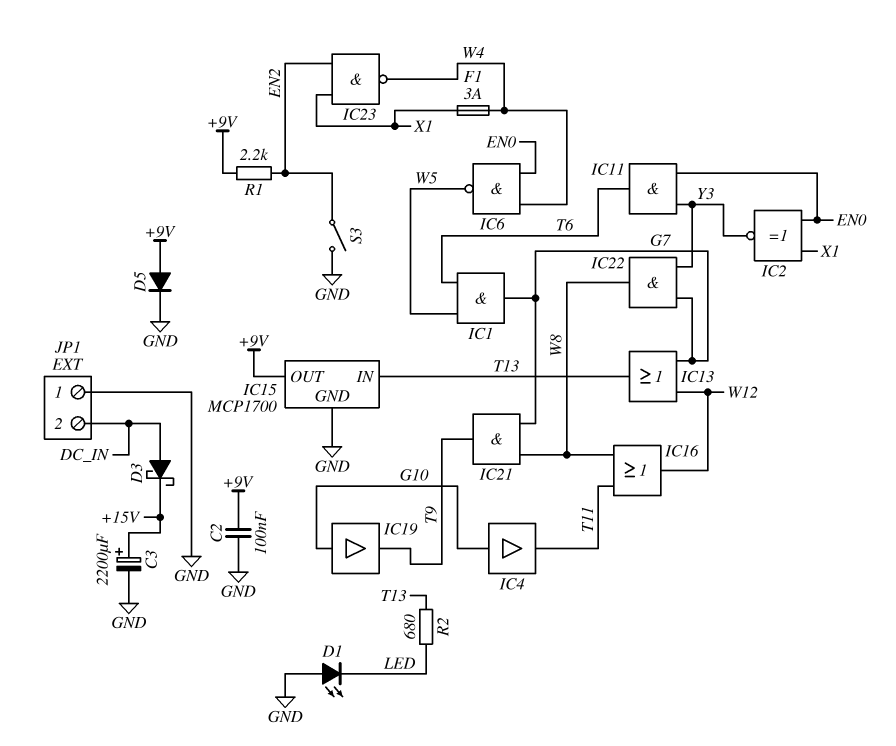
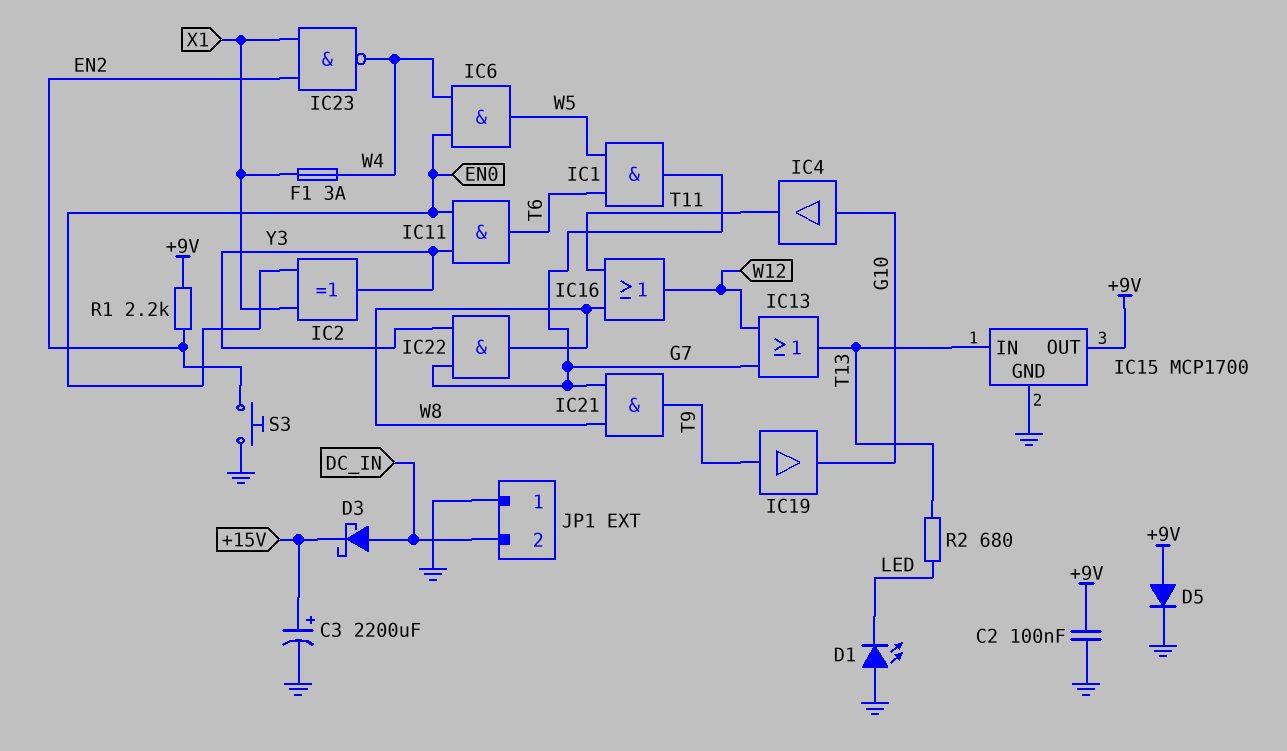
IC2: XNOR (in EN0, in X1, out Y3) -> XOR (in EN0, in X1, out Y3)
IC6: NAND (in EN0, in W4, out W5) -> AND (in EN0, in W4, out W5)
IC19: buffer (in G10, out T9) -> buffer (in T9, out G10)
S3: switch (EN2, GND) -> button (EN2, GND)

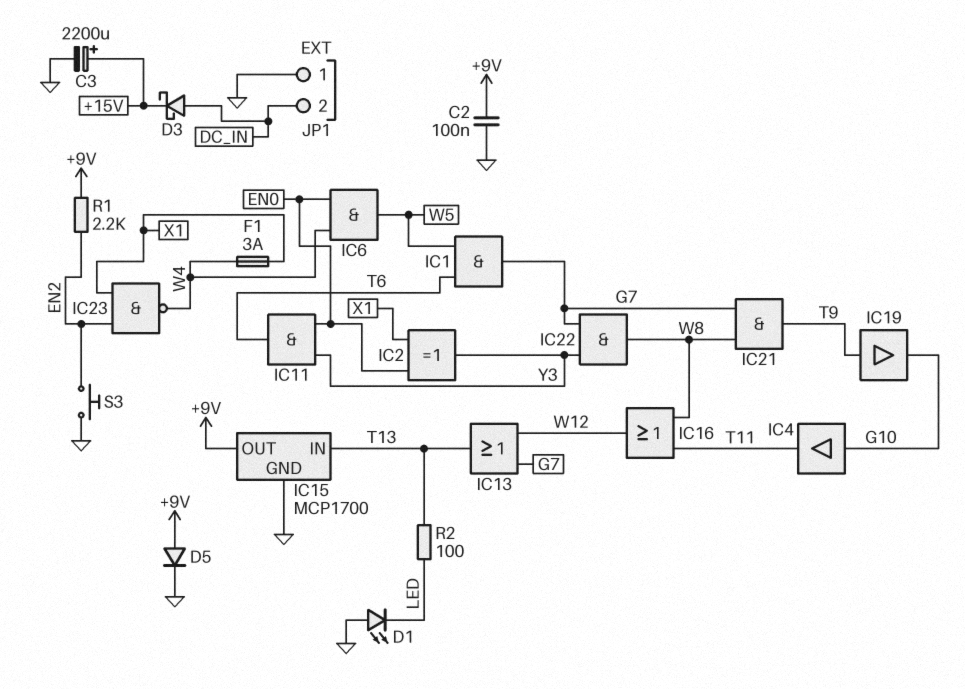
R2: 680 (LED, T13) -> 100 (LED, T13)

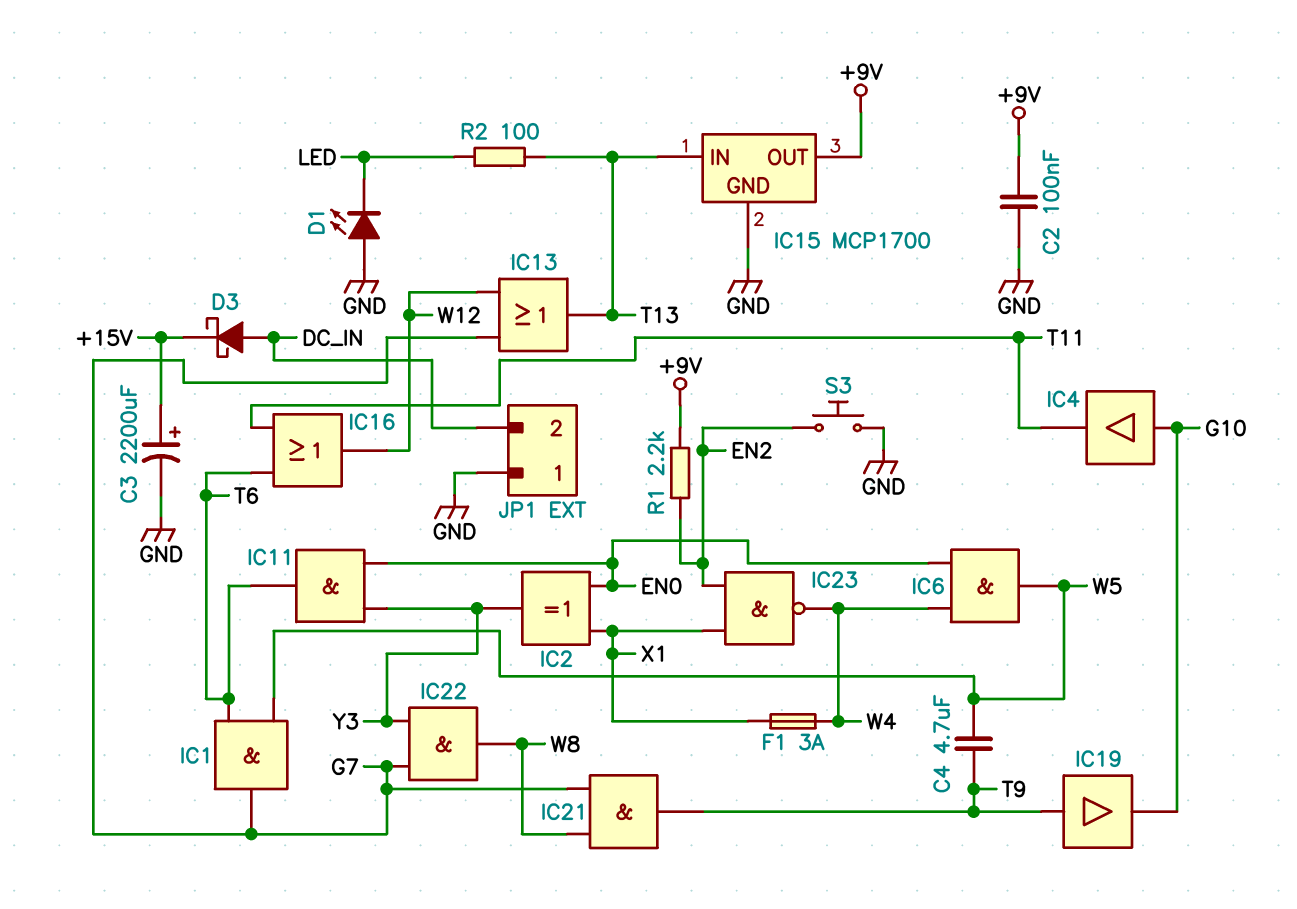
C4: none -> 4.7uF (T9, W5)
D5: diode (A +9V, K GND) -> none
IC16: OR (in T11, in W8, out W12) -> OR (in T6, in T11, out W12)

